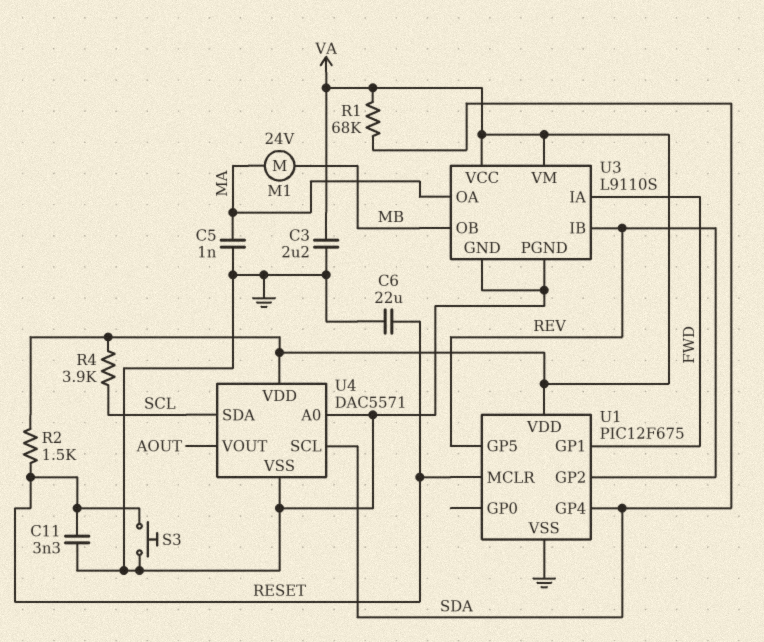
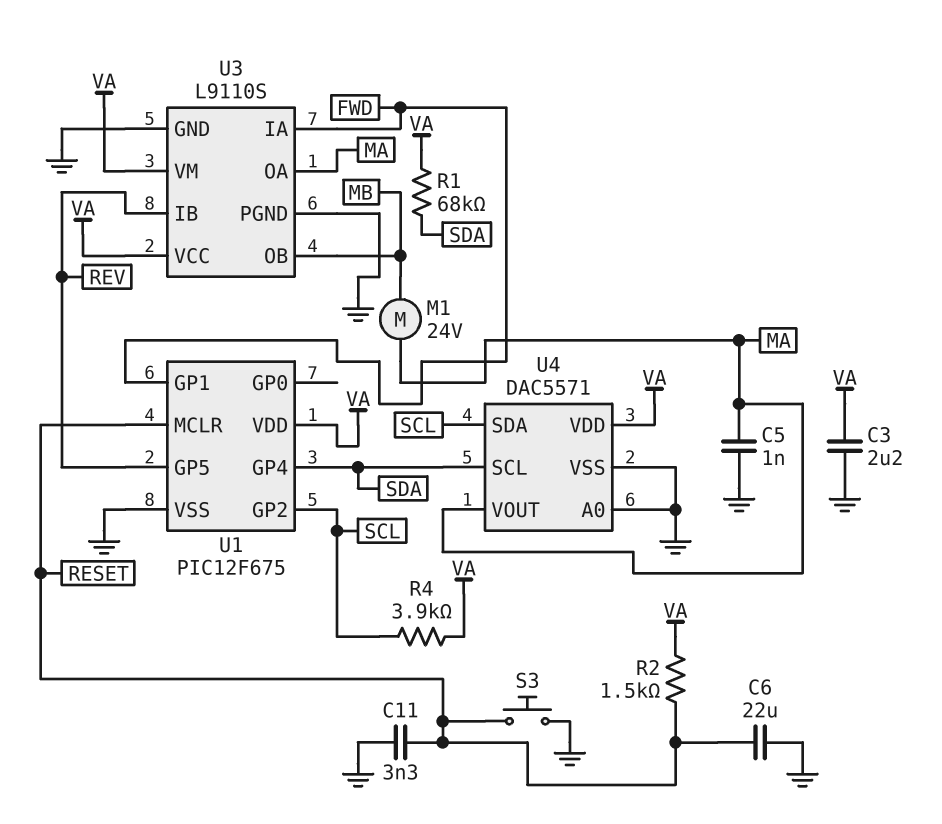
U1 pin GP2: REV -> SCL
U4 pin VOUT: AOUT -> MA

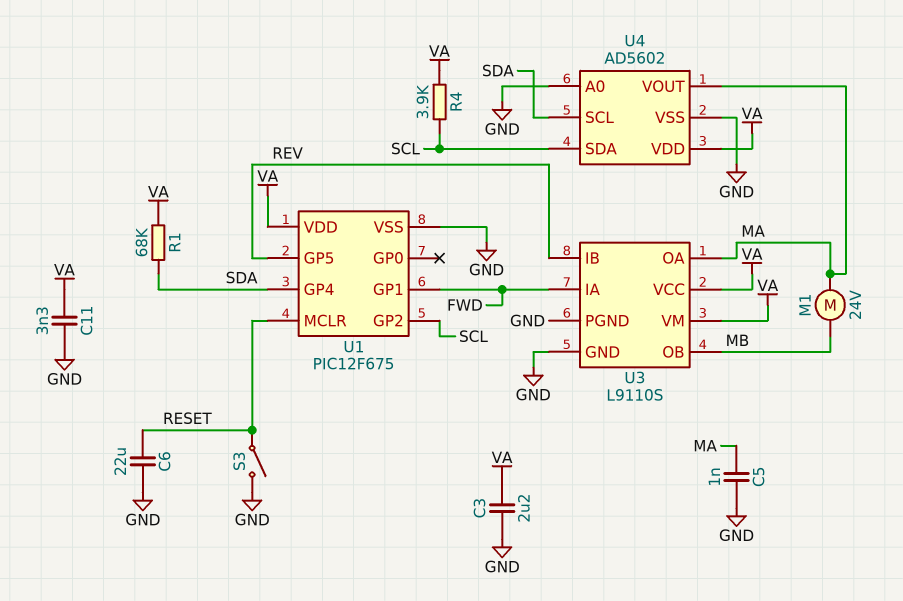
C11: 3.3nF (GND, RESET) -> 3.3nF (GND, VA)
R2: 1.5k (RESET, VA) -> none
S3: button (GND, RESET) -> switch (GND, RESET)
U4: DAC5571 -> AD5602

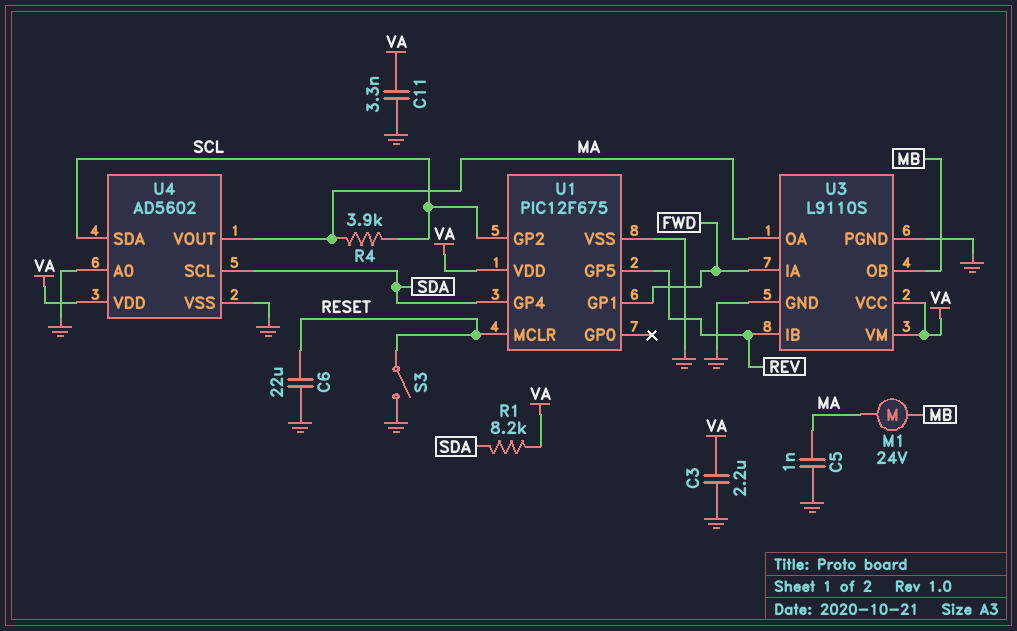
R1: 68k (SDA, VA) -> 8.2k (SDA, VA)
R4: 3.9k (SCL, VA) -> 3.9k (MA, SCL)

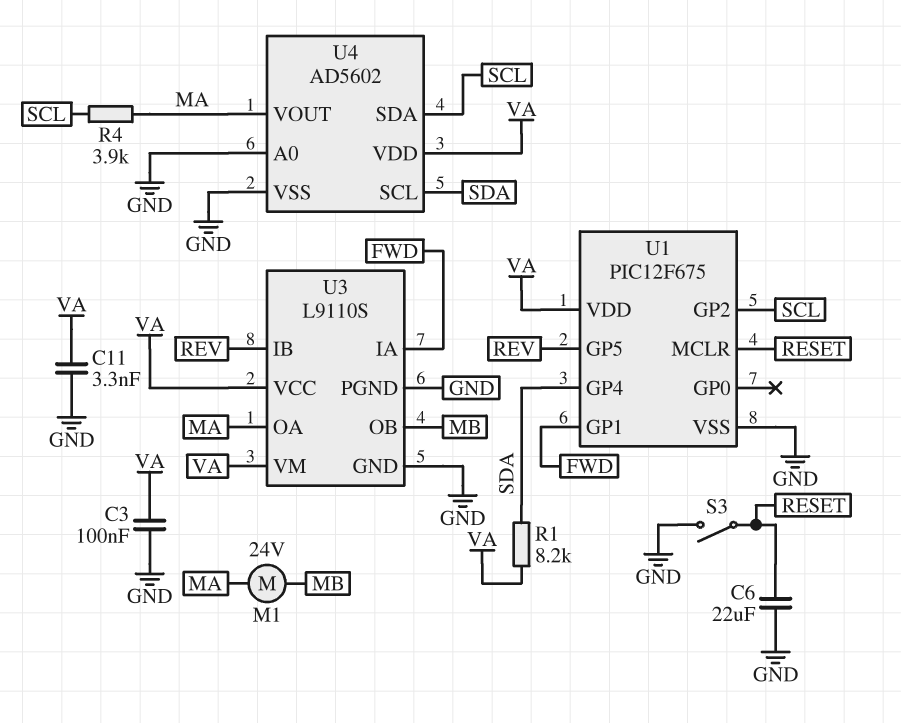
C3: 2.2uF (GND, VA) -> 100nF (GND, VA)
C5: 1nF (GND, MA) -> none

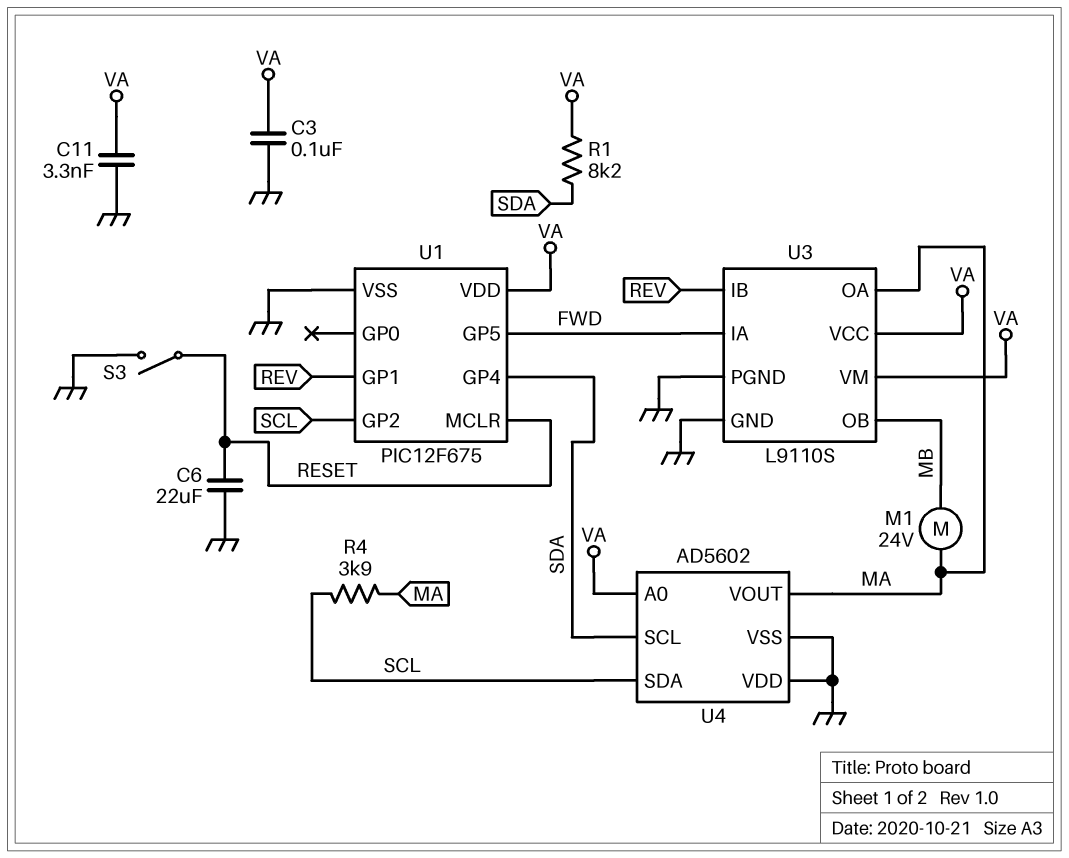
U1 pin GP1: FWD -> REV
U1 pin GP5: REV -> FWD
U4 pin A0: GND -> VA
U4 pin VDD: VA -> GND

